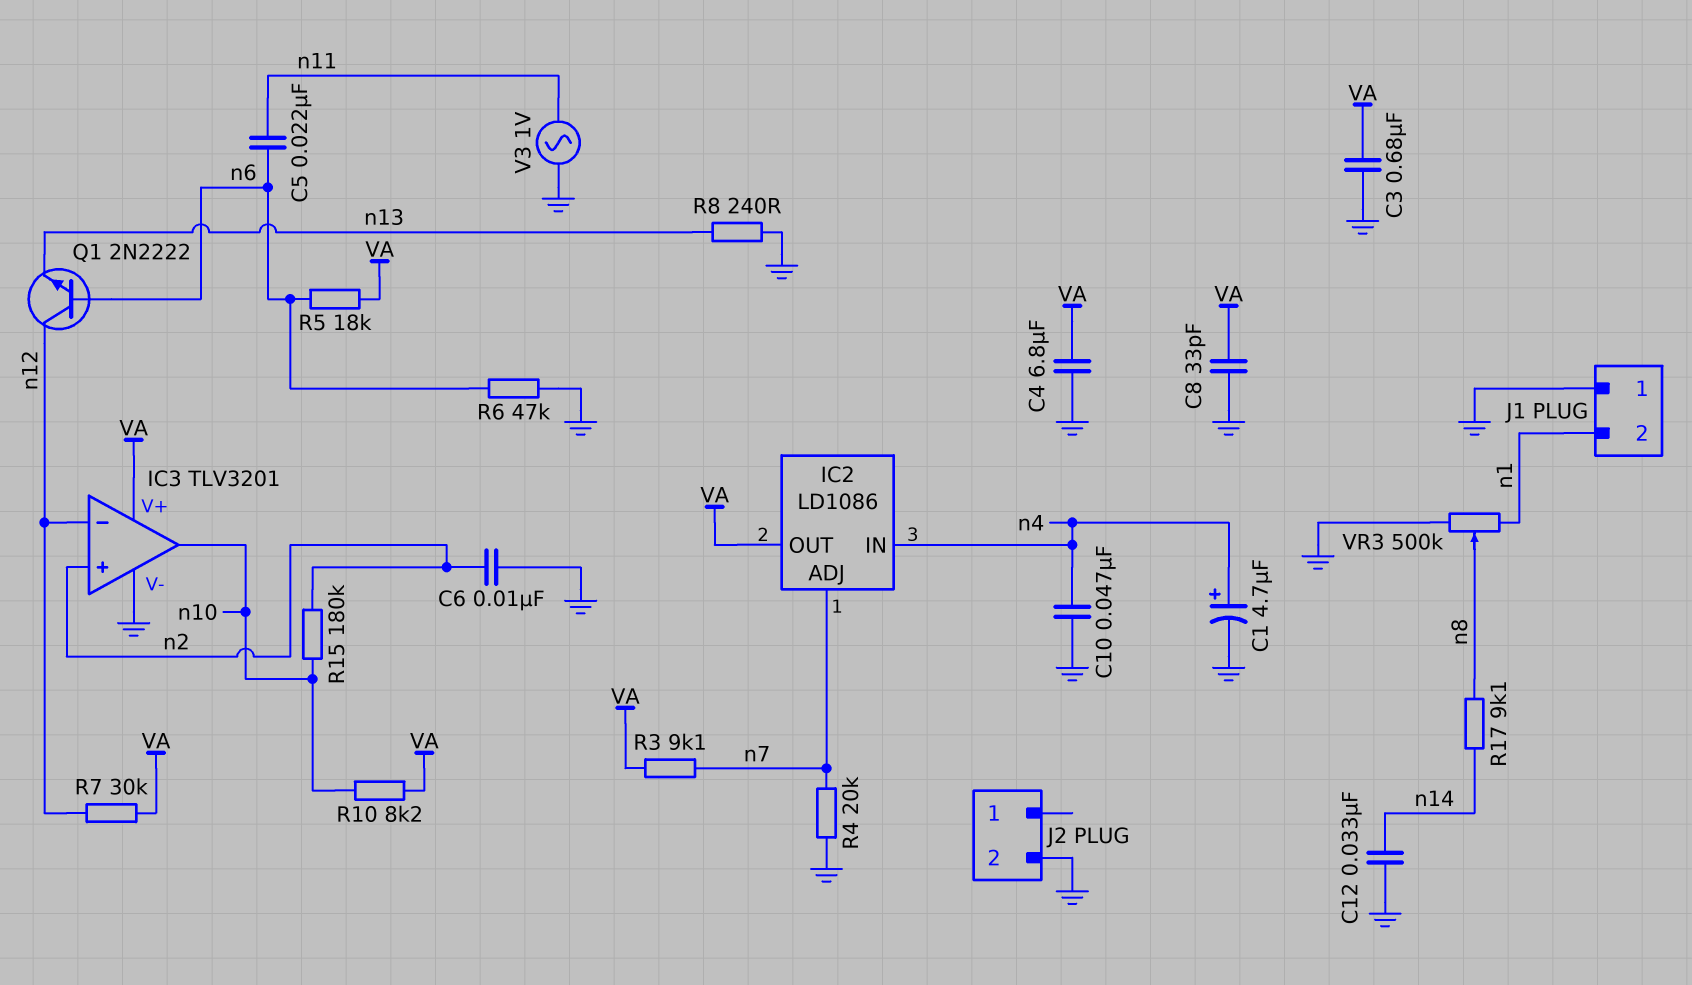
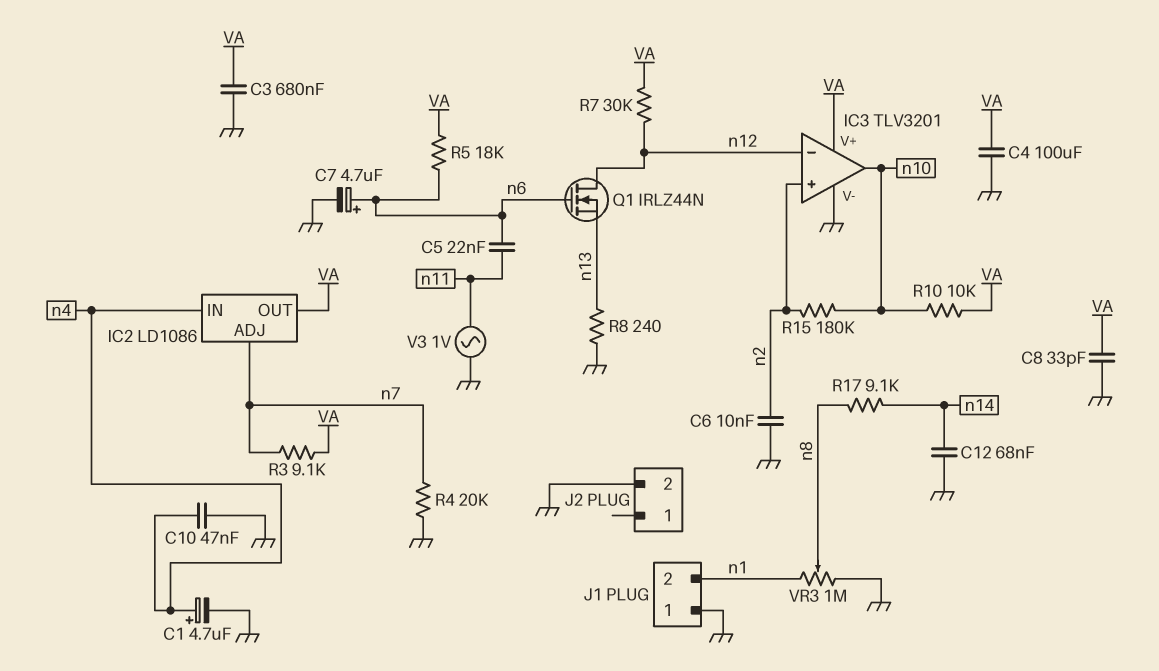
C4: 6.8uF (GND, VA) -> 100uF (GND, VA)
C7: none -> 4.7uF (plus n6, minus GND)
C12: 33nF (GND, n14) -> 68nF (GND, n14)
Q1: NPN 2N2222 (B n6, C n12, E n13) -> NMOS IRLZ44N (G n6, D n12, S n13)
R6: 47k (GND, n6) -> none
R10: 8.2k (VA, n10) -> 10k (VA, n10)
VR3: 500k (GND, n1, wiper n8) -> 1M (GND, n1, wiper n8)

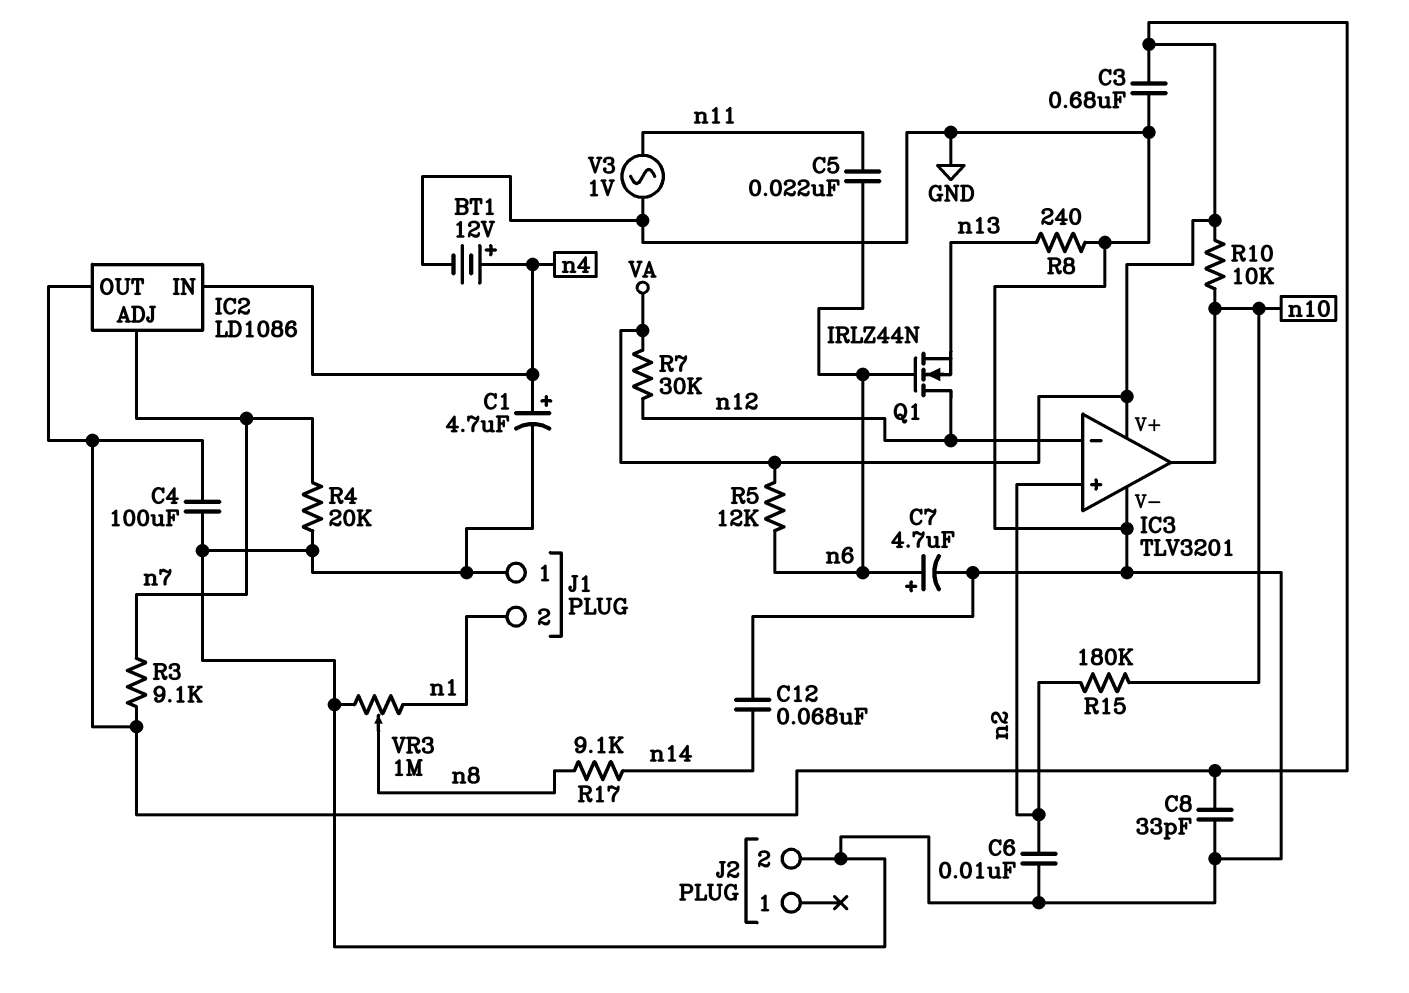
BT1: none -> 12V (plus n4, minus GND)
C10: 47nF (GND, n4) -> none
R5: 18k (VA, n6) -> 12k (VA, n6)

